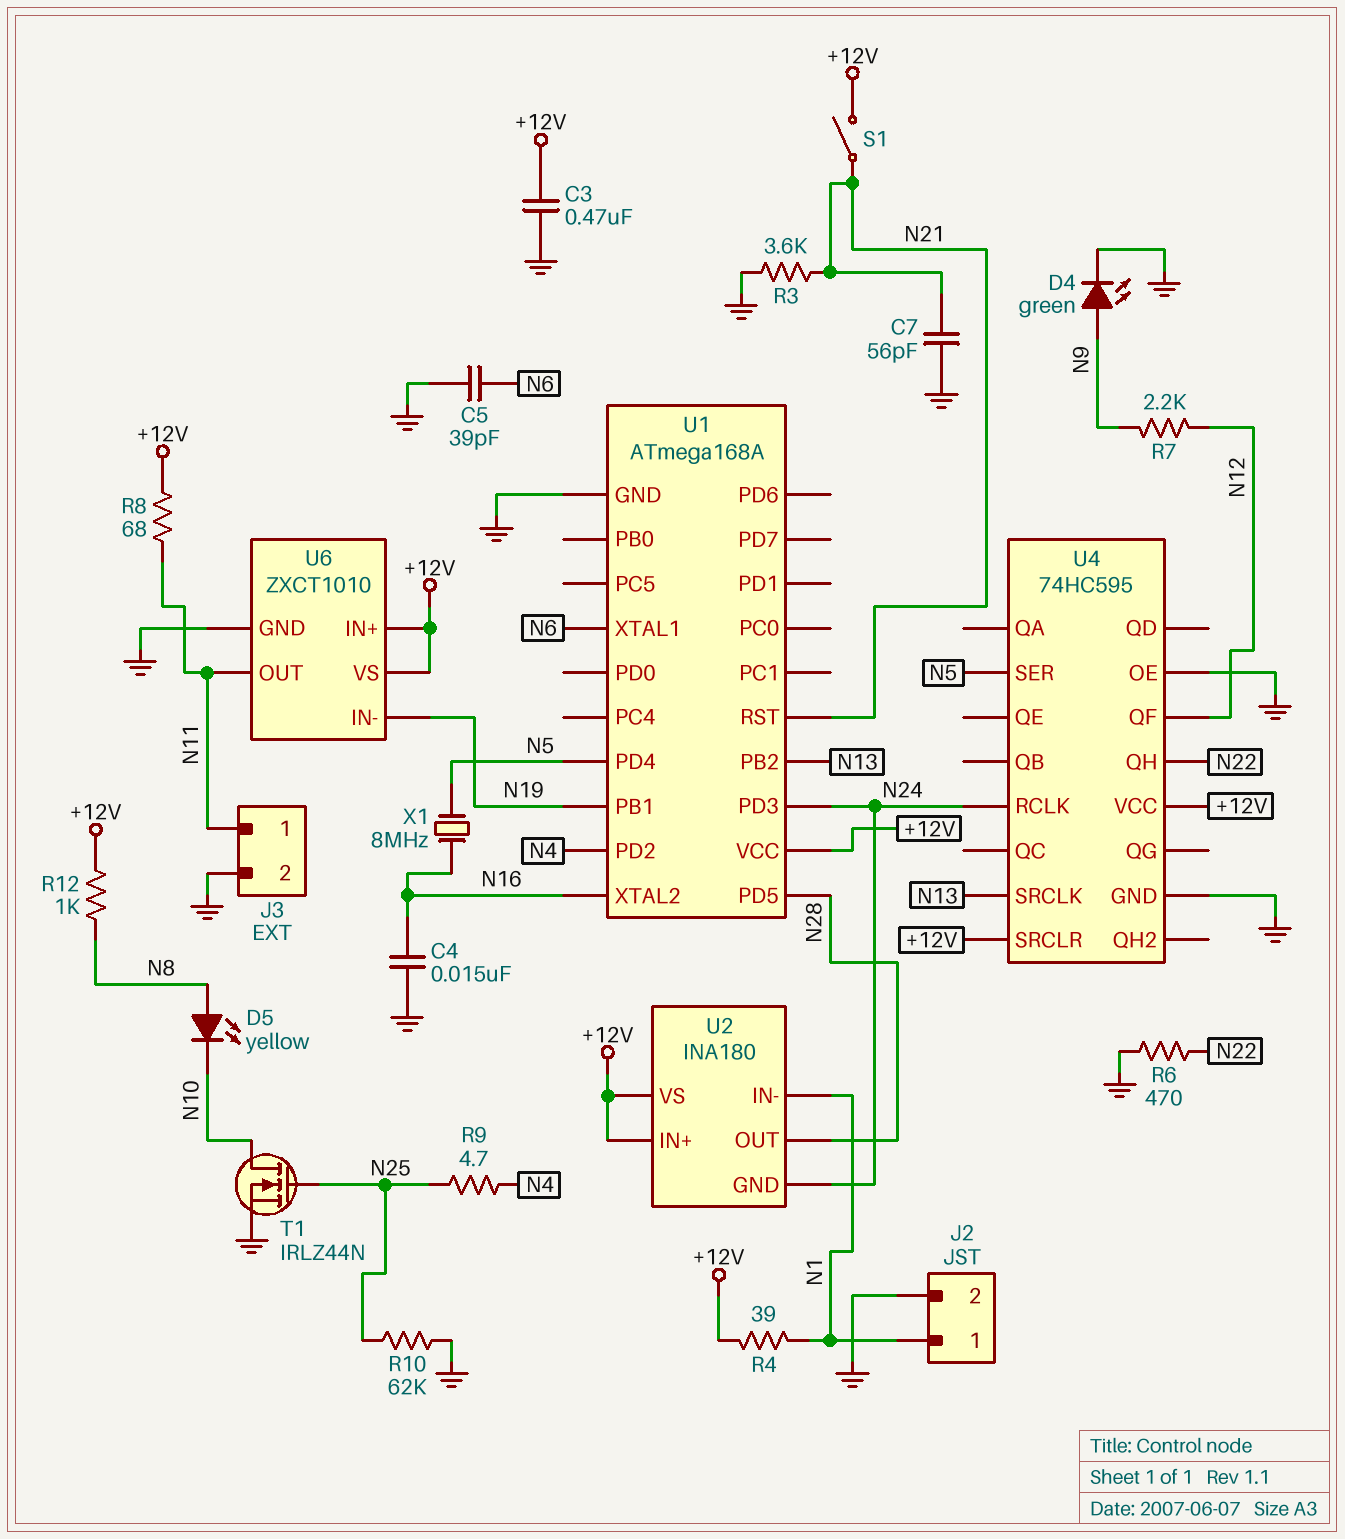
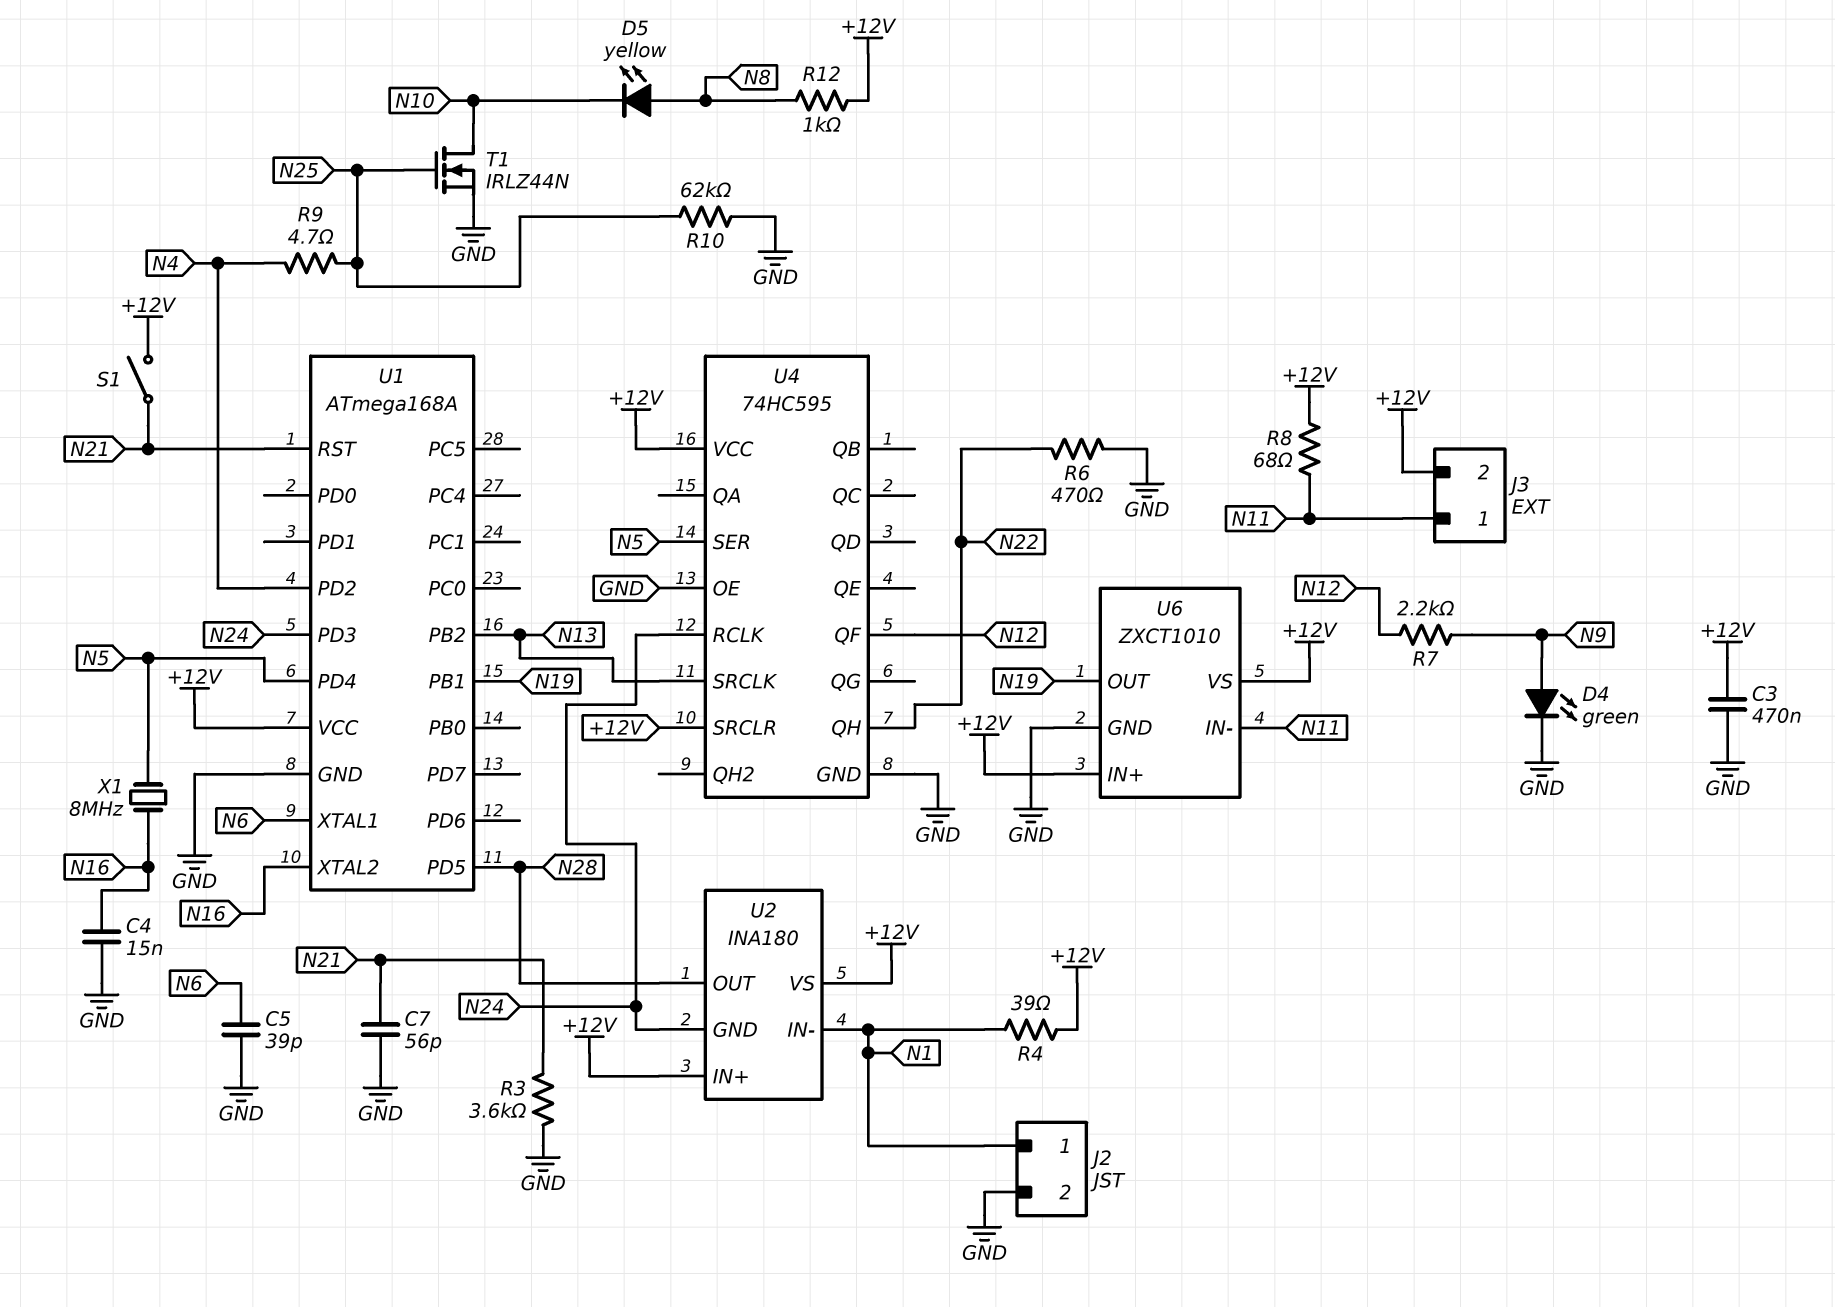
J3 pin 2: GND -> +12V
U6 pin IN-: N19 -> N11
U6 pin OUT: N11 -> N19

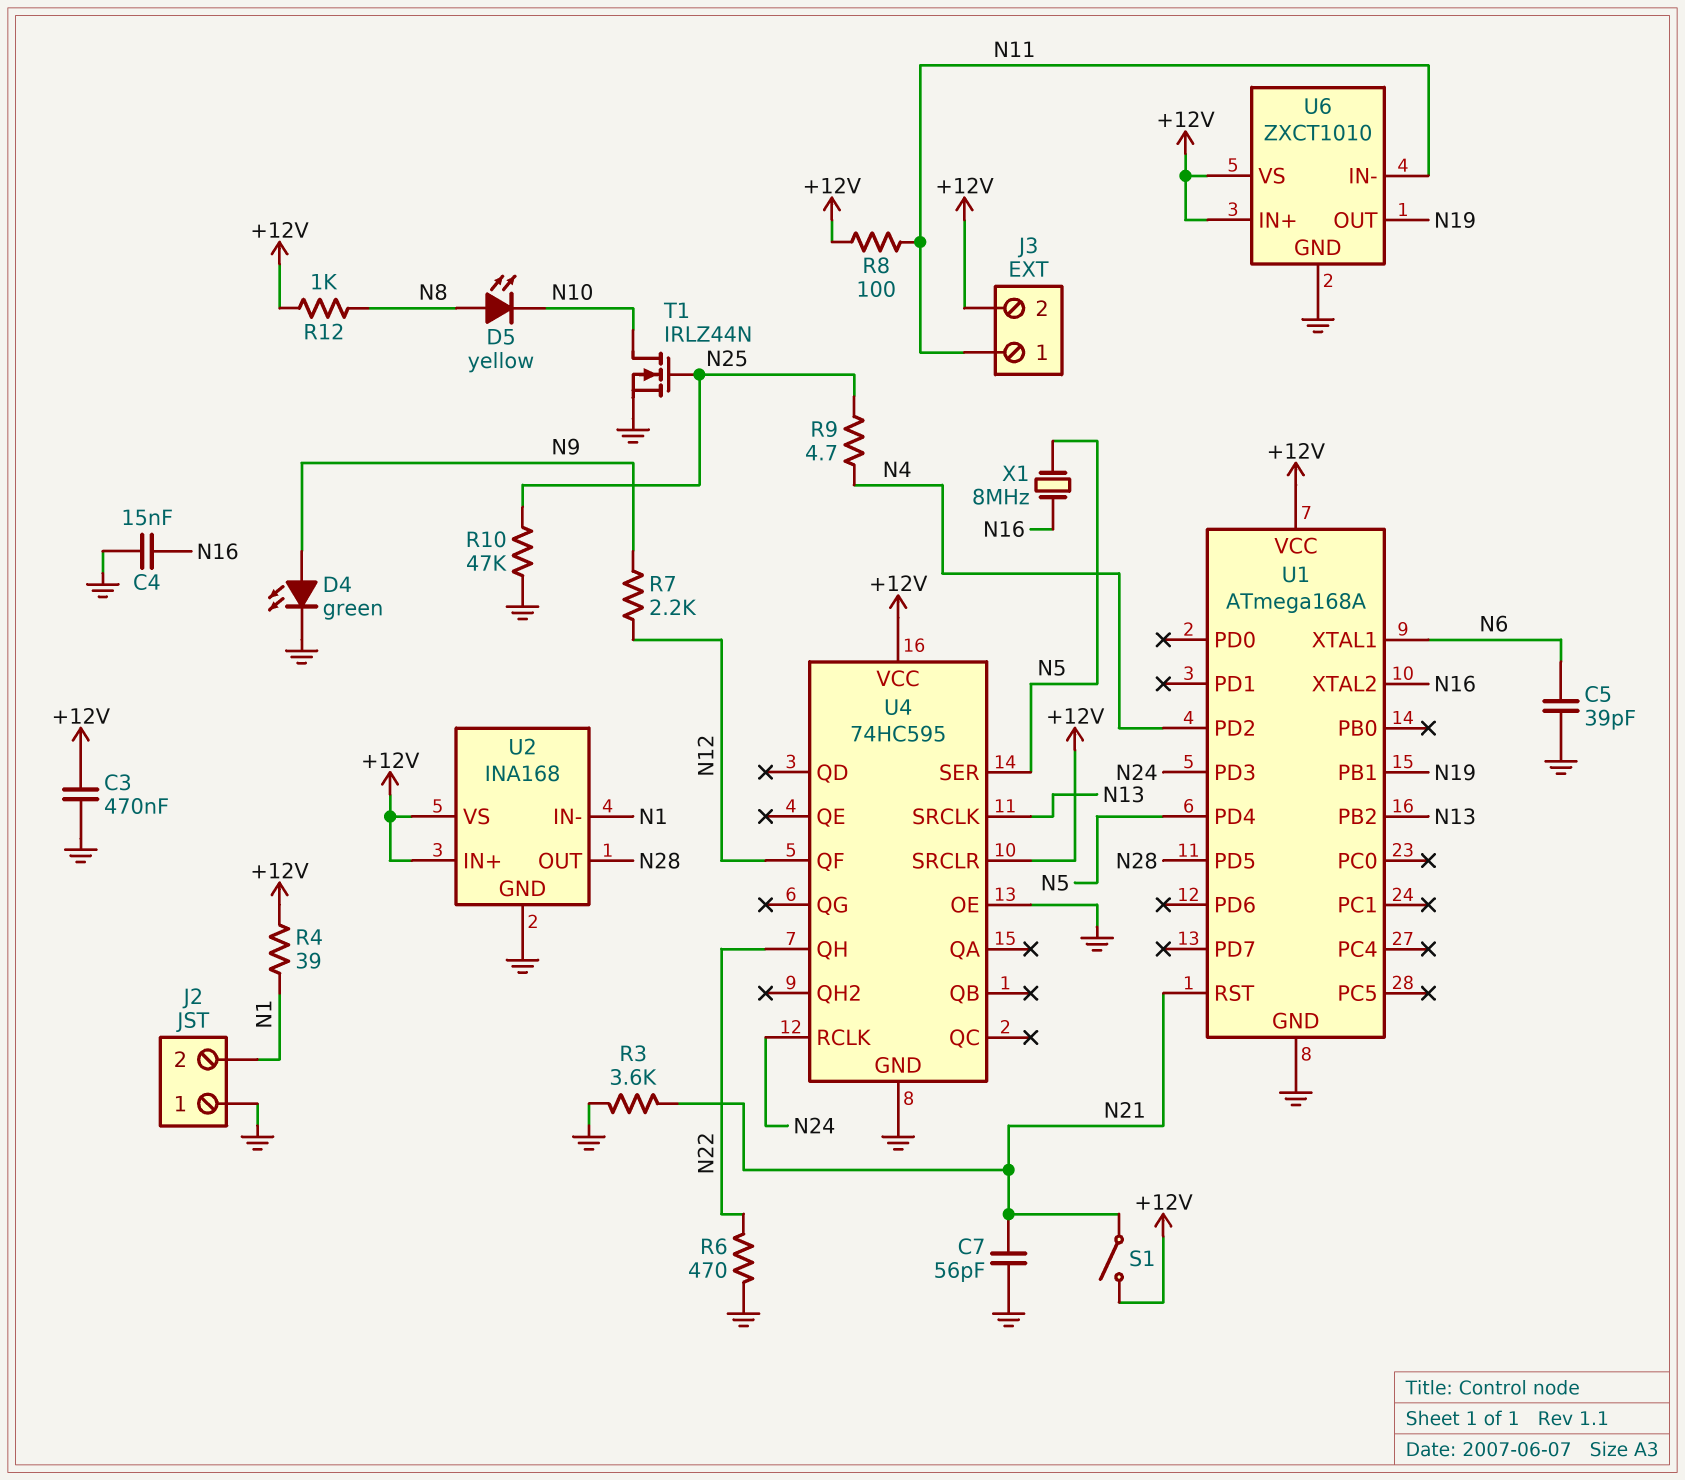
J2 pin 1: N1 -> GND
J2 pin 2: GND -> N1
R8: 68 (+12V, N11) -> 100 (+12V, N11)
R10: 62k (GND, N25) -> 47k (GND, N25)
U2: INA180 -> INA168
U2 pin GND: N24 -> GND

